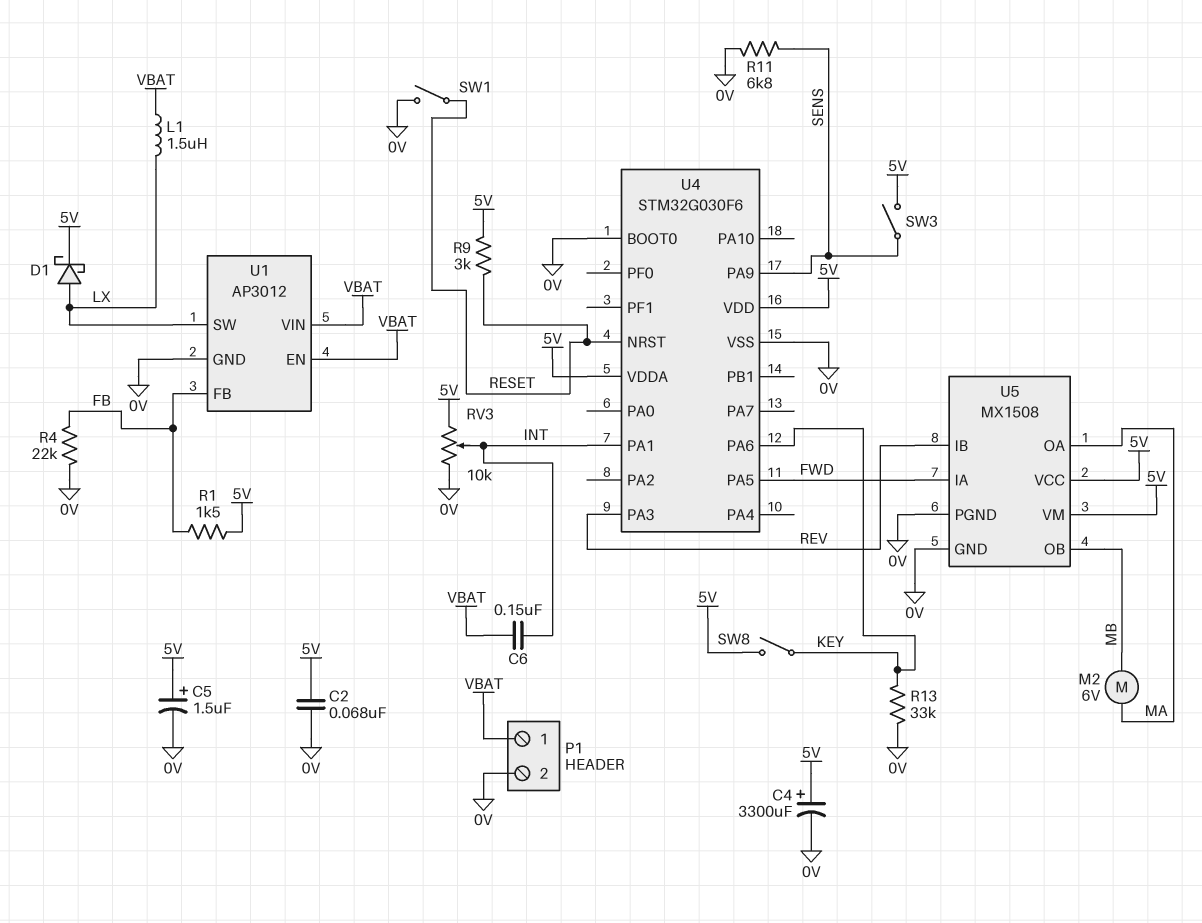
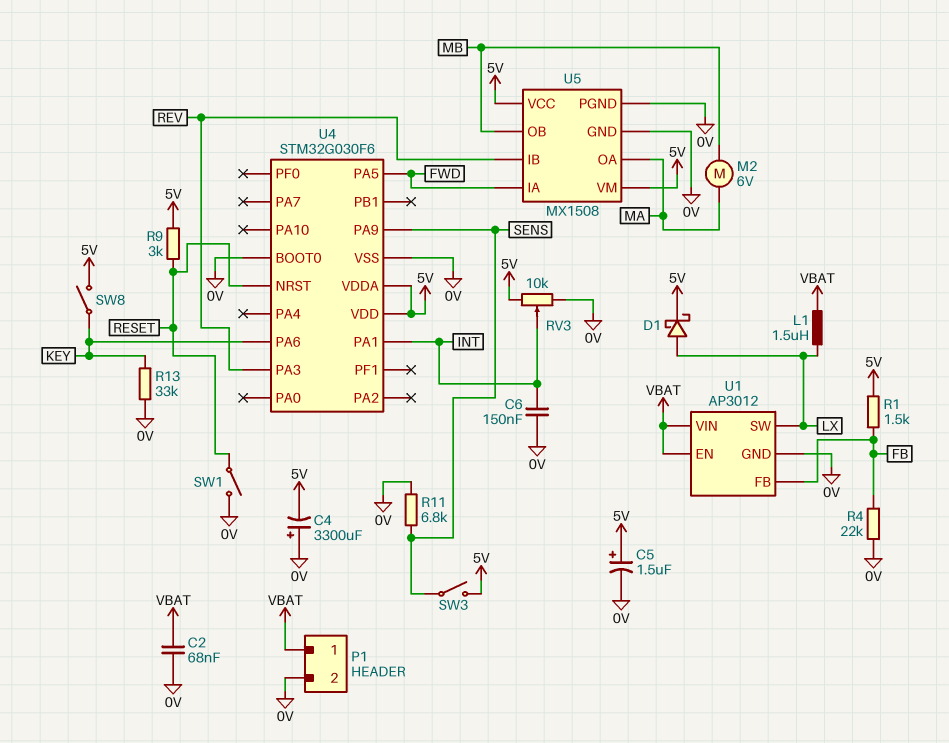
C2: 68nF (0V, 5V) -> 68nF (0V, VBAT)
C4: 3300uF (plus 5V, minus 0V) -> 3300uF (plus 0V, minus 5V)
C6: 150nF (INT, VBAT) -> 150nF (0V, INT)

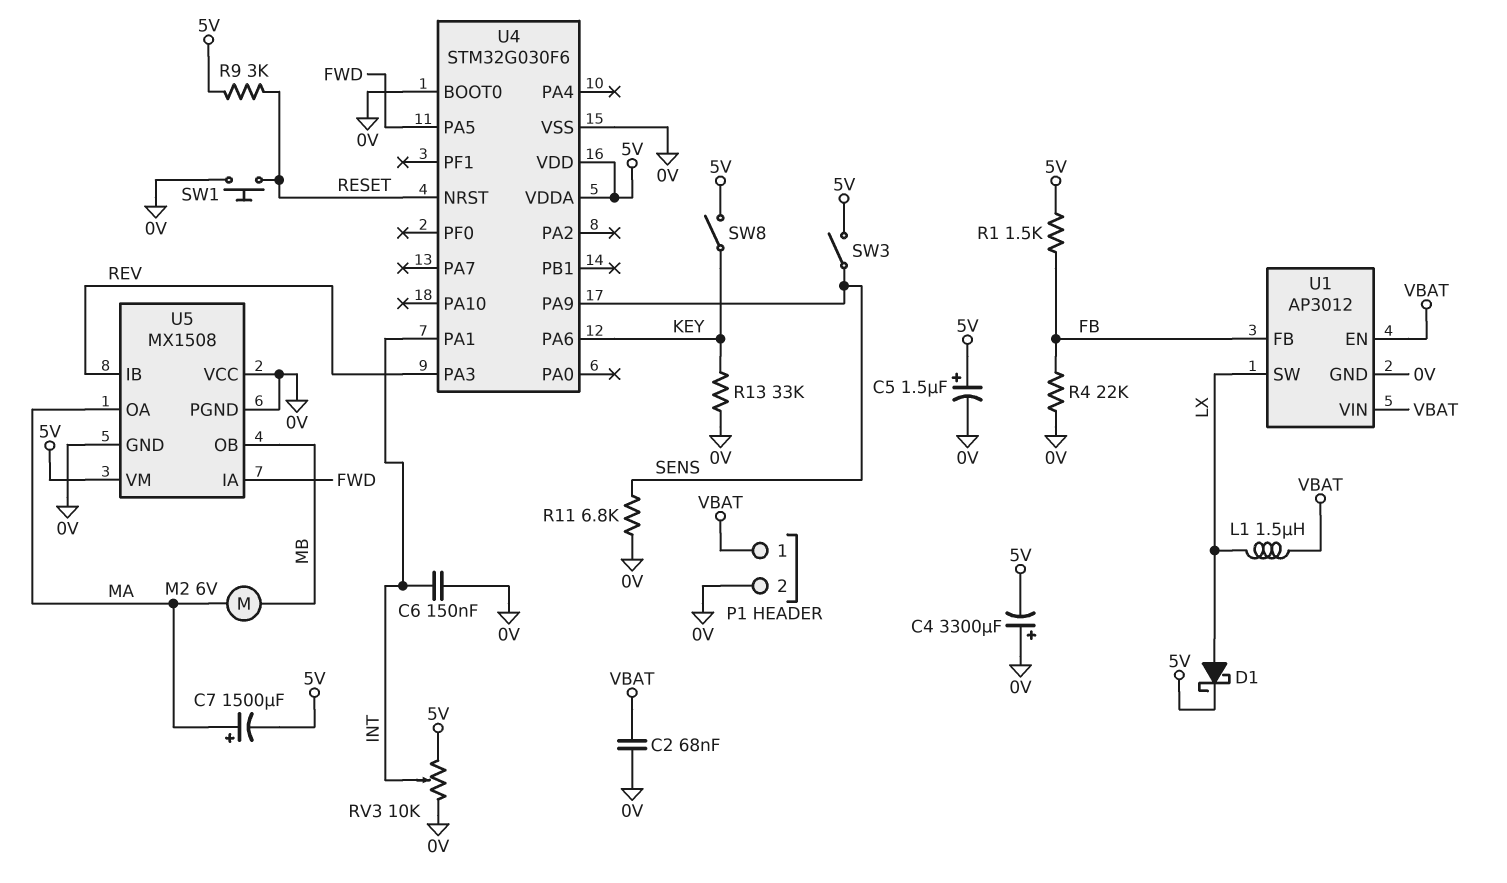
C7: none -> 1500uF (plus MA, minus 5V)
SW1: switch (0V, RESET) -> button (0V, RESET)
U5 pin VCC: 5V -> 0V

